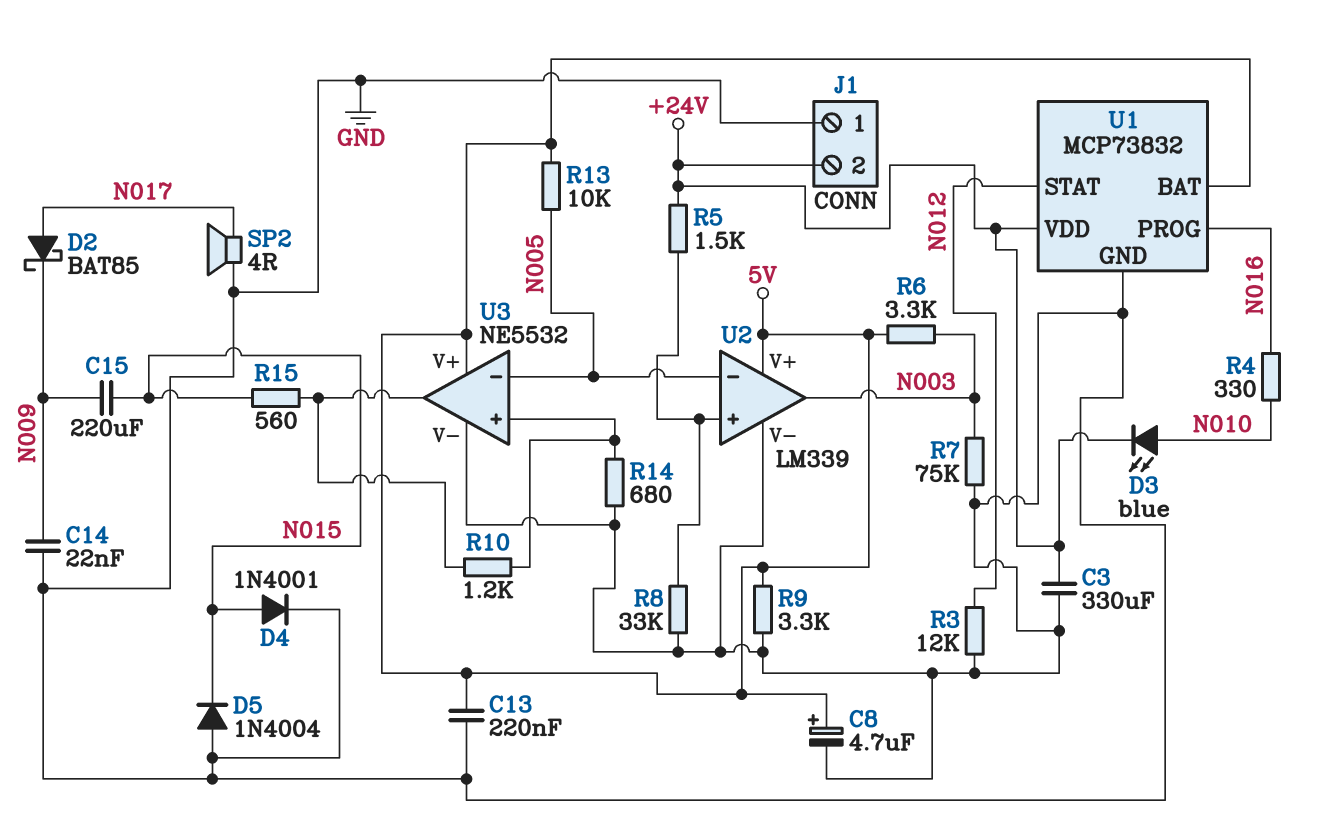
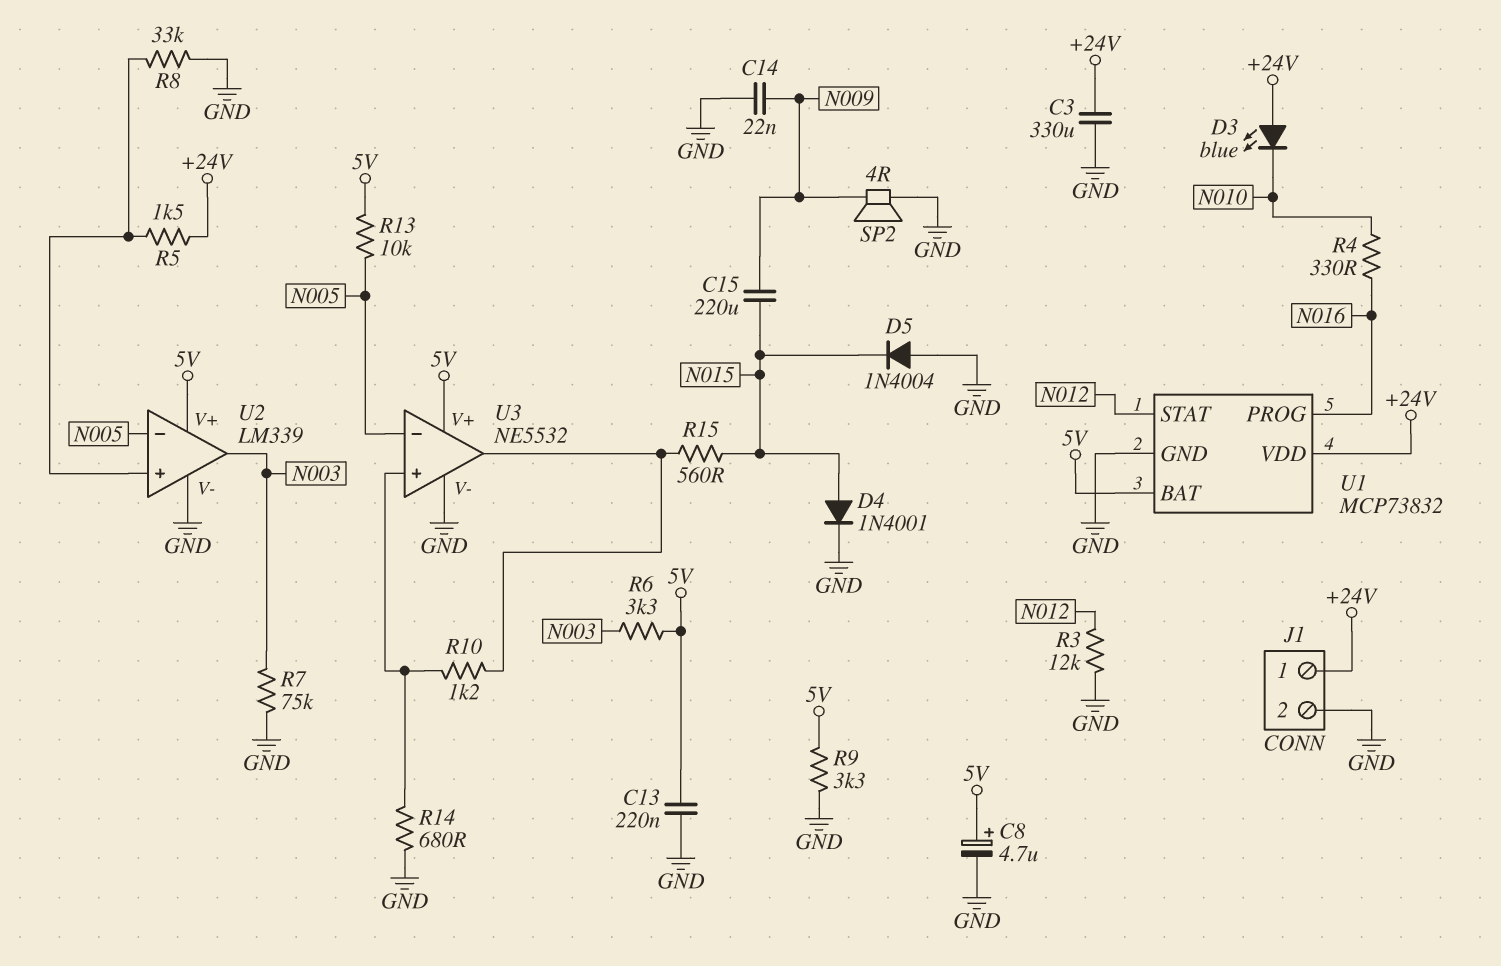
D2: schottky BAT85 (A N017, K N009) -> none
D3: LED blue (A N010, K +24V) -> LED blue (A +24V, K N010)
J1 pin 1: GND -> +24V
J1 pin 2: +24V -> GND
SP2: speaker 4R (GND, N017) -> speaker 4R (GND, N009)

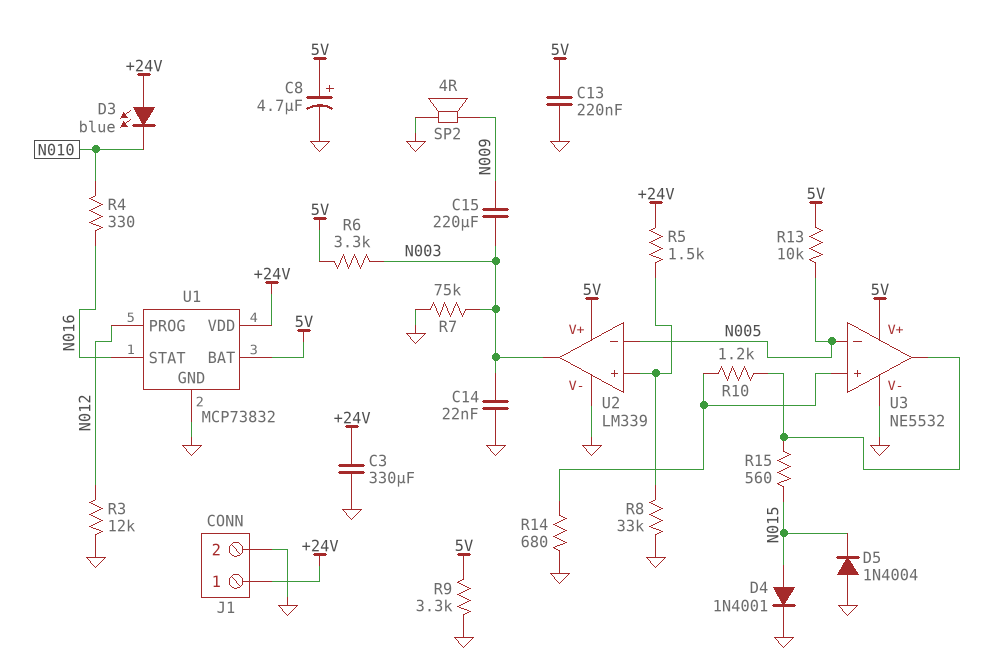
C14: 22nF (GND, N009) -> 22nF (GND, N003)
C15: 220uF (N009, N015) -> 220uF (N003, N009)
U1 pin PROG: N016 -> N012
U1 pin STAT: N012 -> N016

